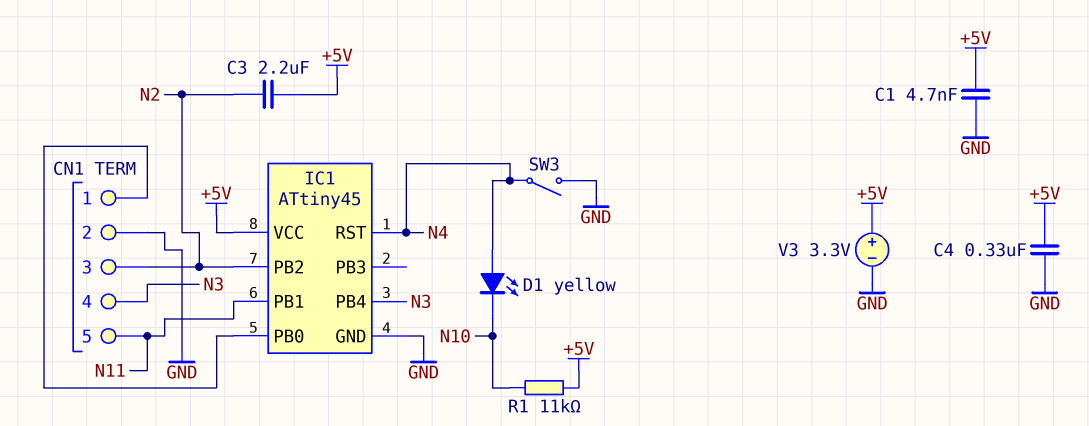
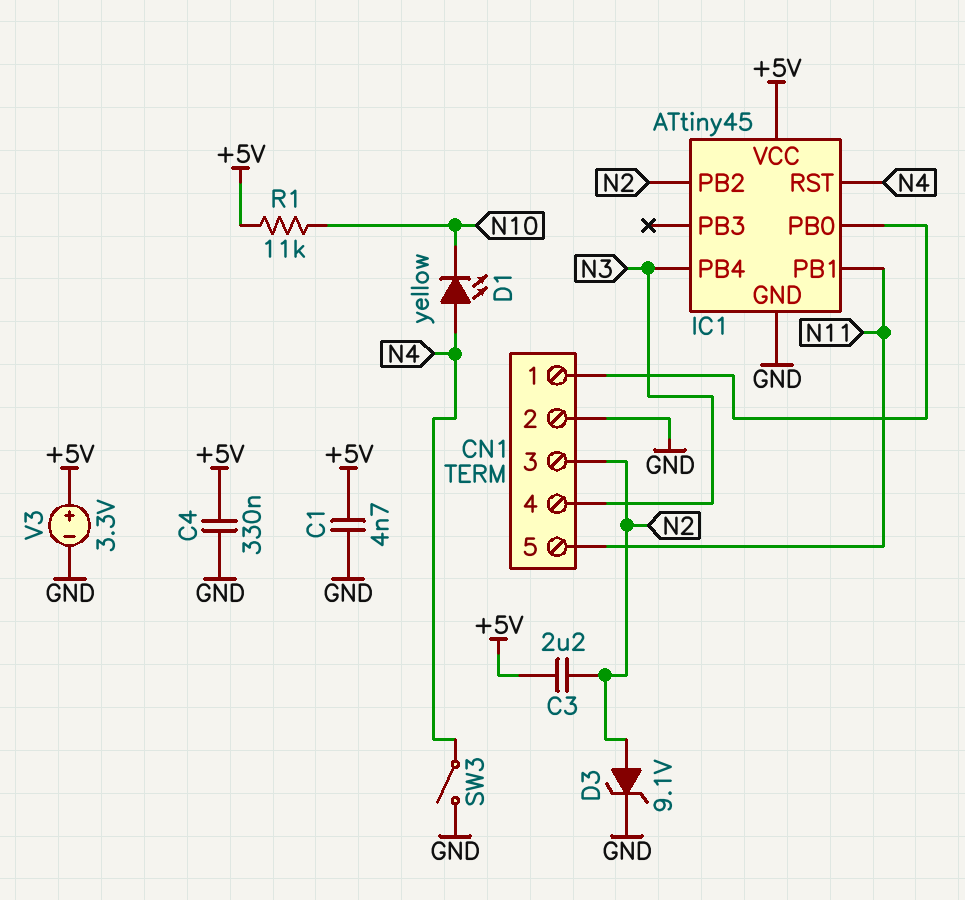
D3: none -> zener 9.1V (A N2, K GND)

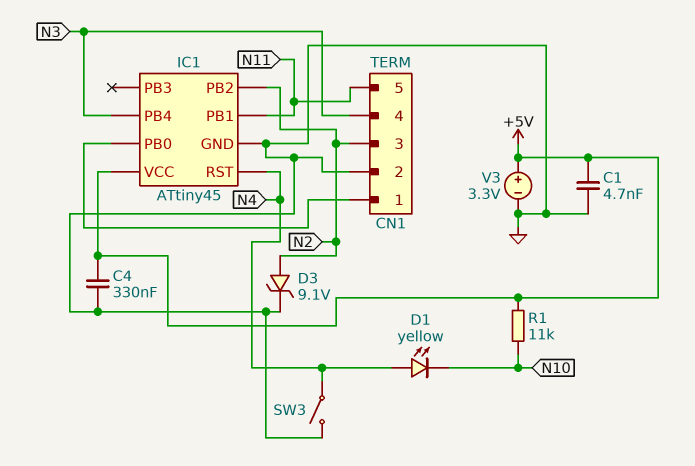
C3: 2.2uF (+5V, N2) -> none

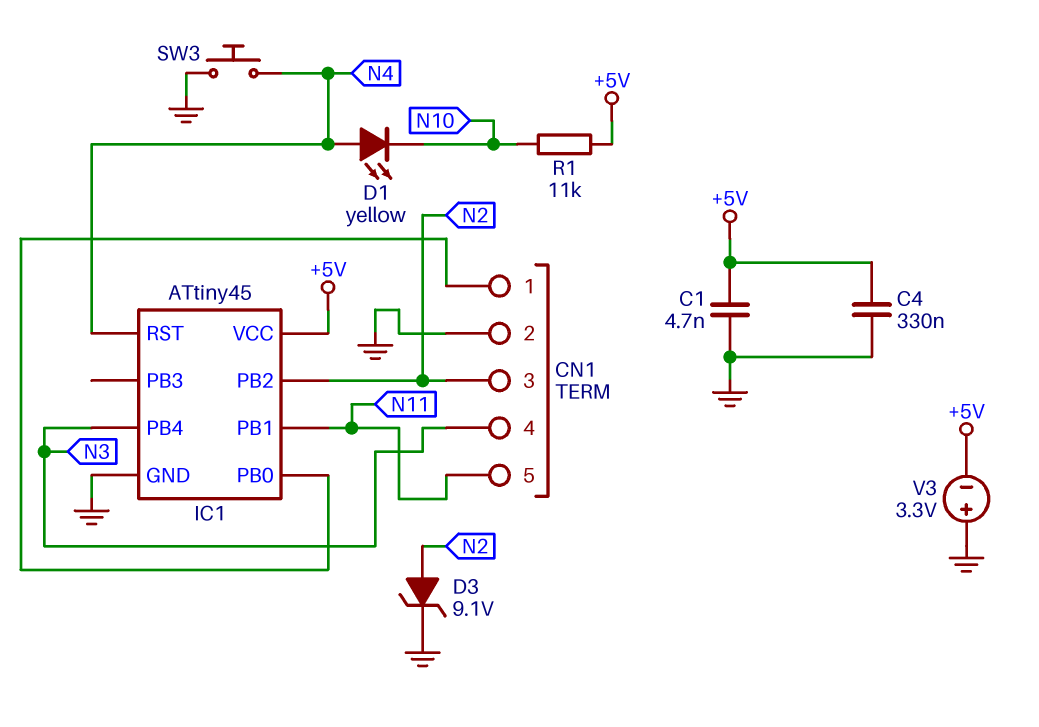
SW3: switch (GND, N4) -> button (GND, N4)
V3: 3.3V (plus +5V, minus GND) -> 3.3V (plus GND, minus +5V)

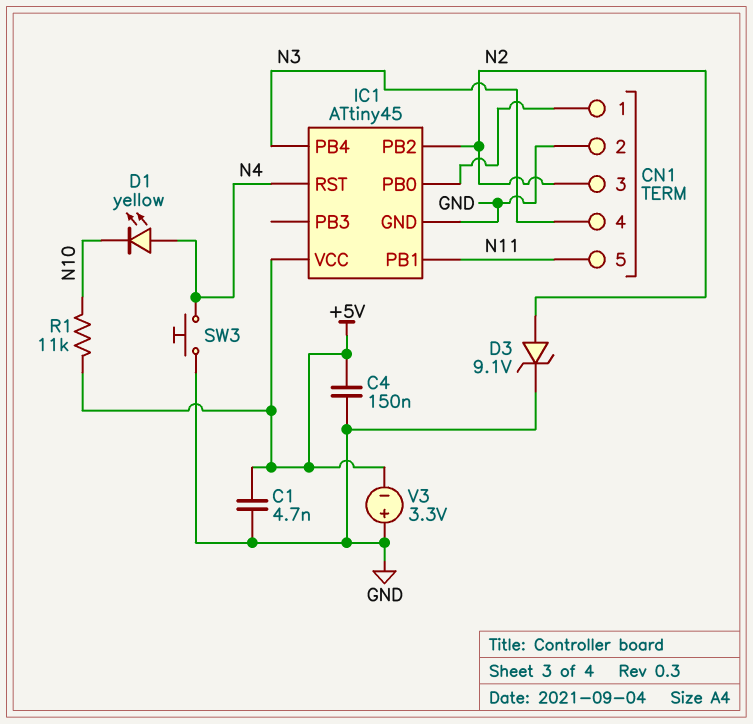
C4: 330nF (+5V, GND) -> 150nF (+5V, GND)

